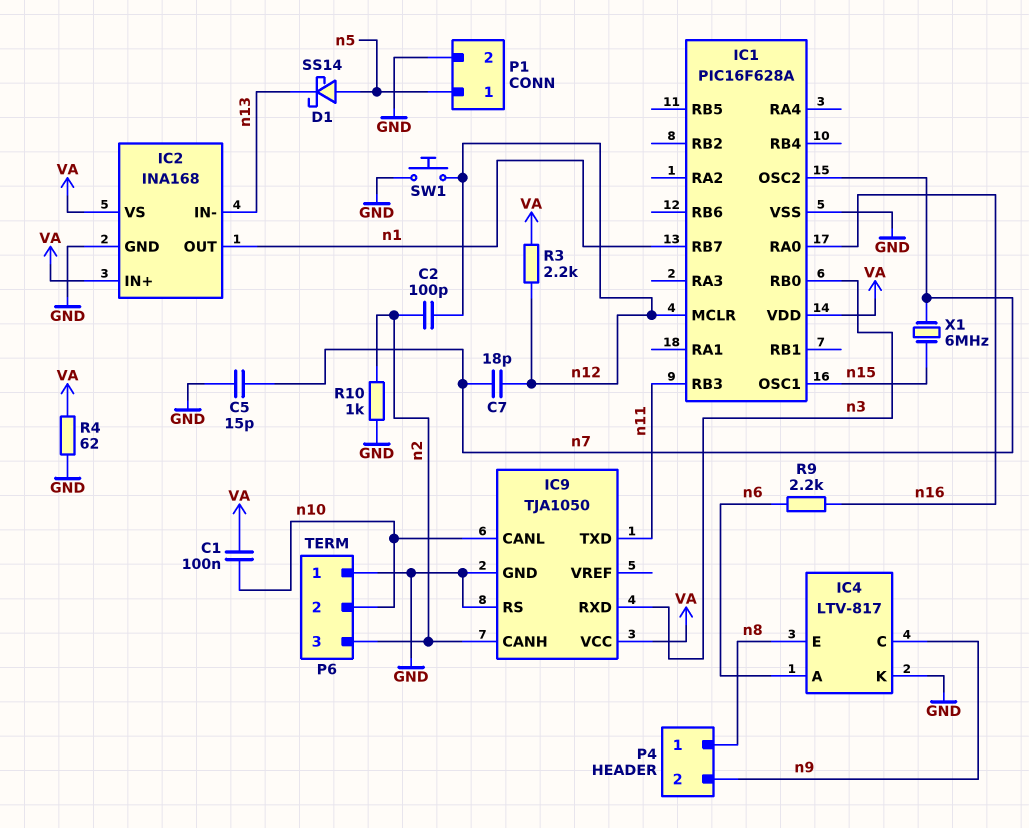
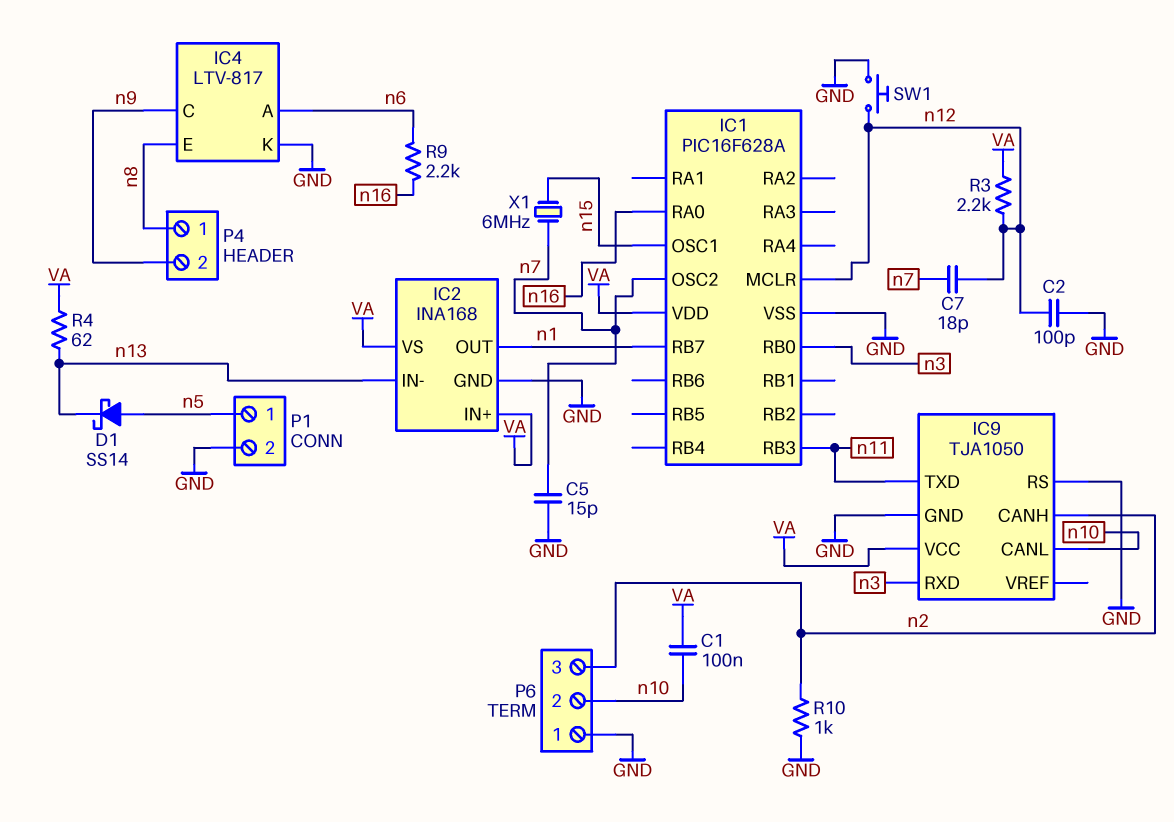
C2: 100pF (n2, n12) -> 100pF (GND, n12)
R4: 62 (GND, VA) -> 62 (VA, n13)

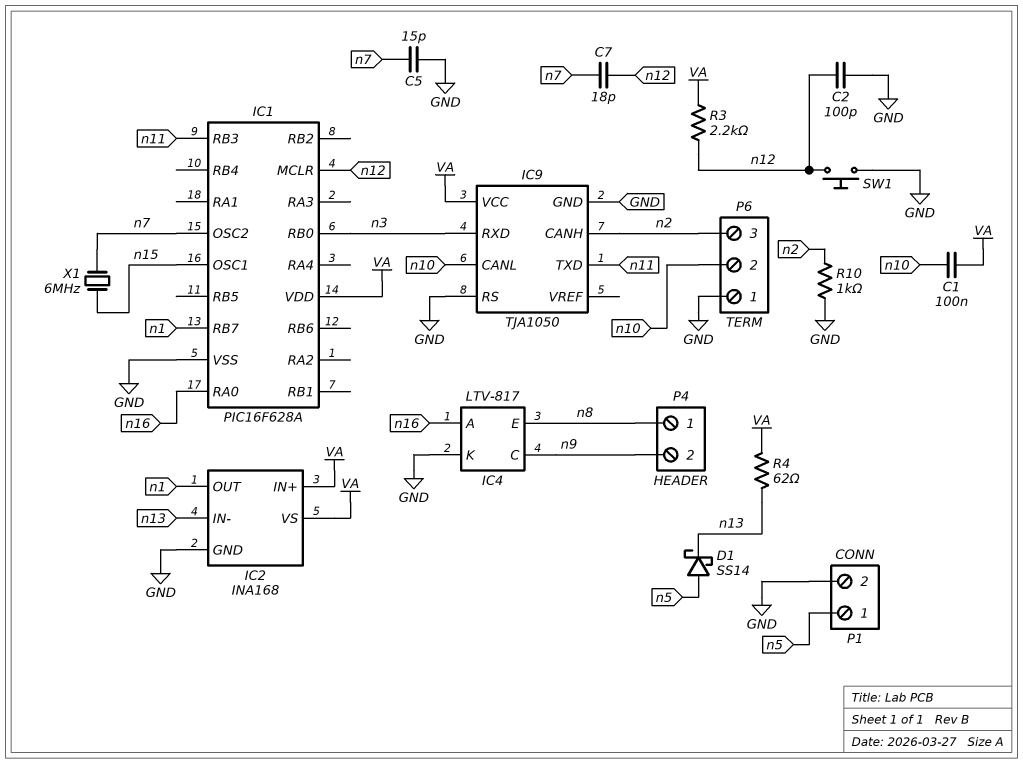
IC4 pin A: n6 -> n16
R9: 2.2k (n6, n16) -> none

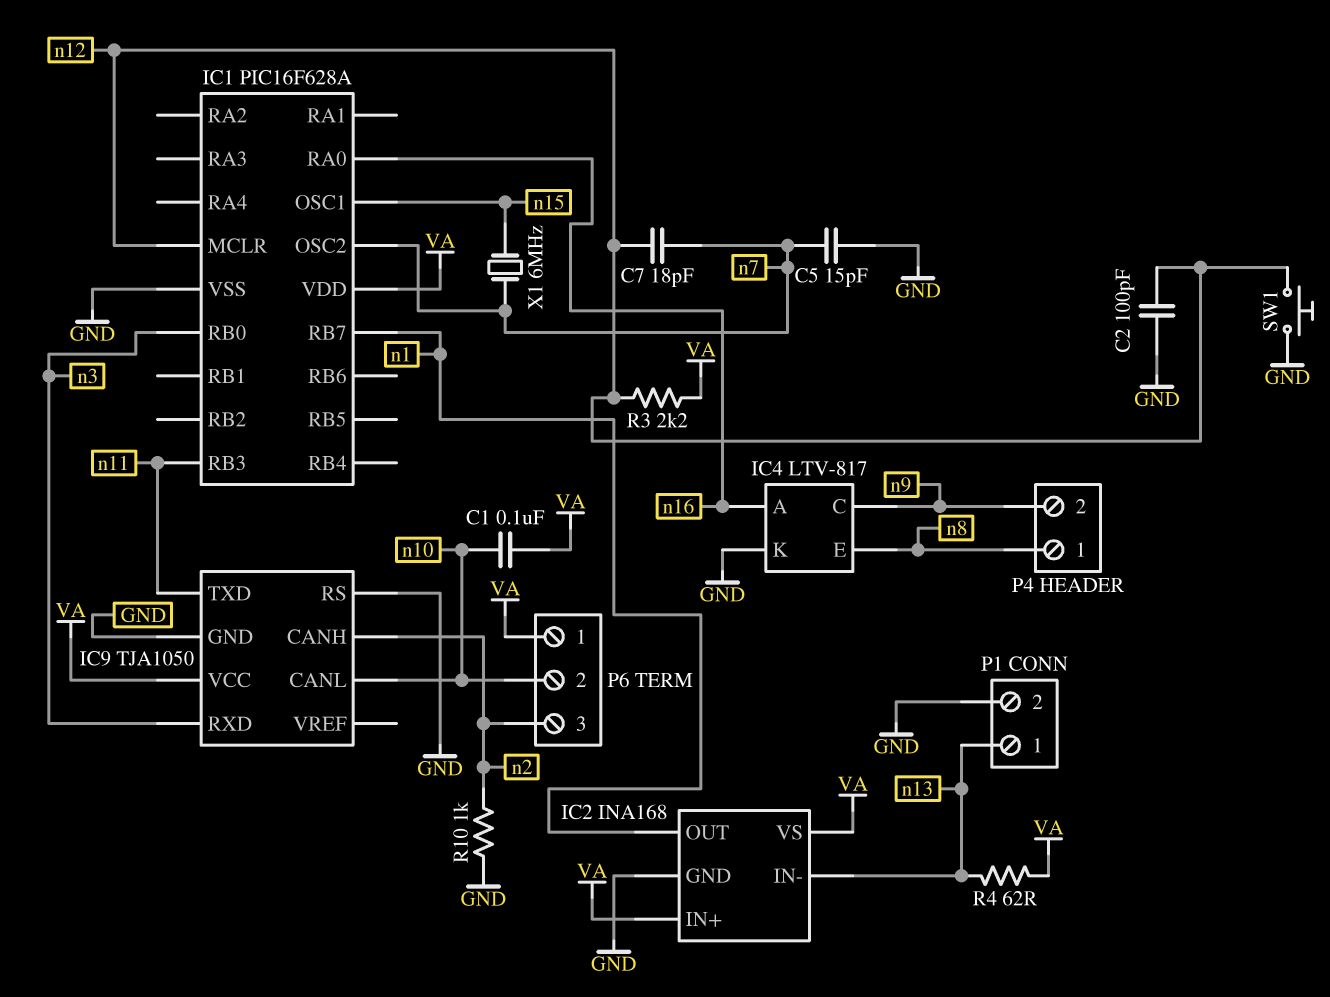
D1: schottky SS14 (A n5, K n13) -> none
P1 pin 1: n5 -> n13
P6 pin 1: GND -> VA

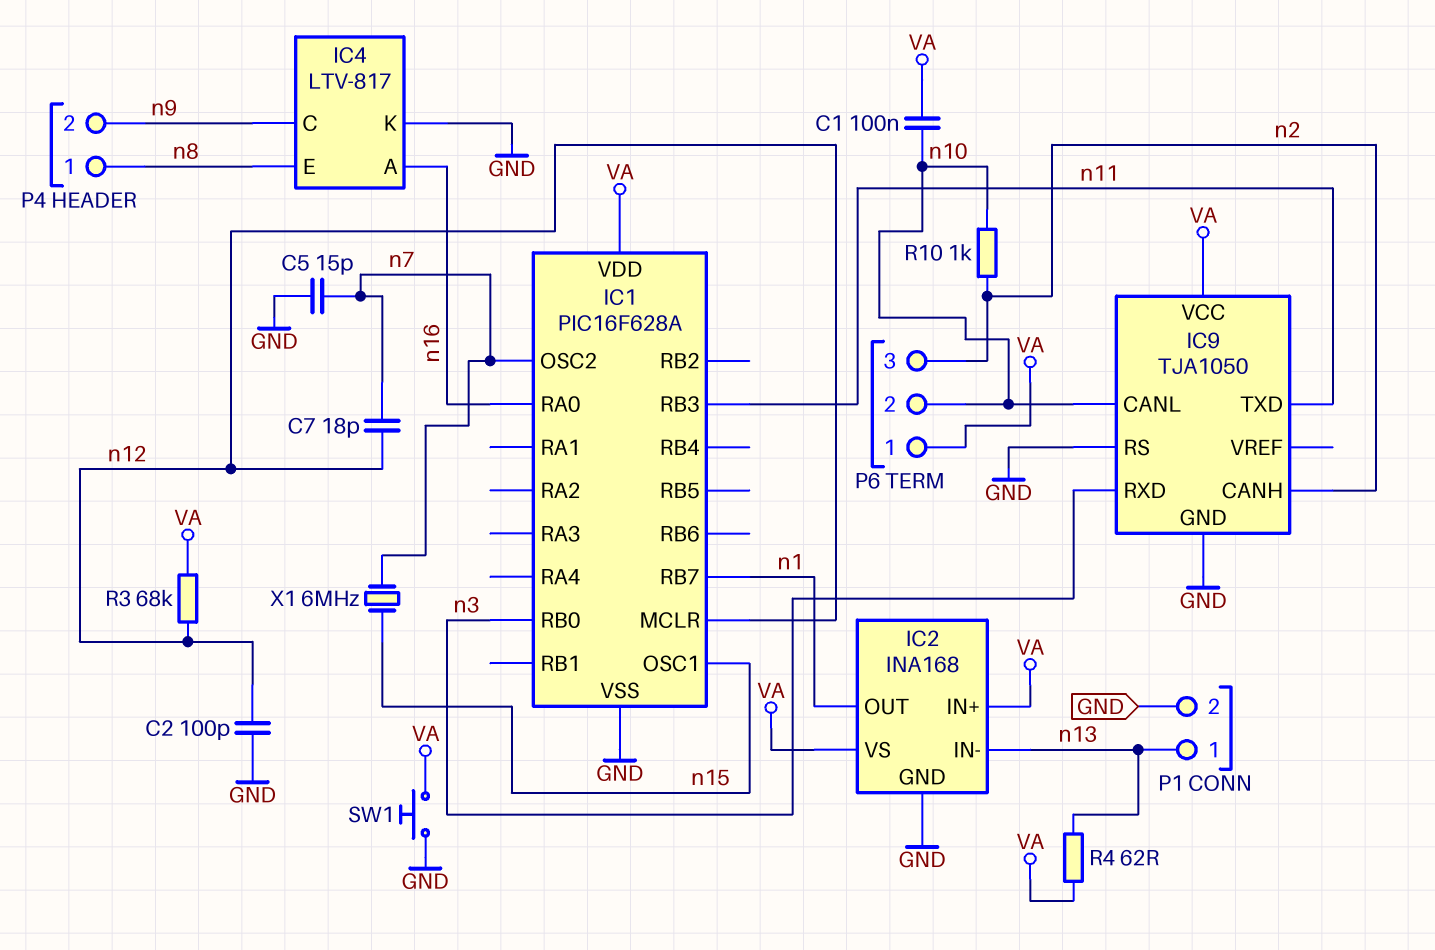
R3: 2.2k (VA, n12) -> 68k (VA, n12)
R10: 1k (GND, n2) -> 1k (n2, n10)
SW1: button (GND, n12) -> button (GND, VA)

